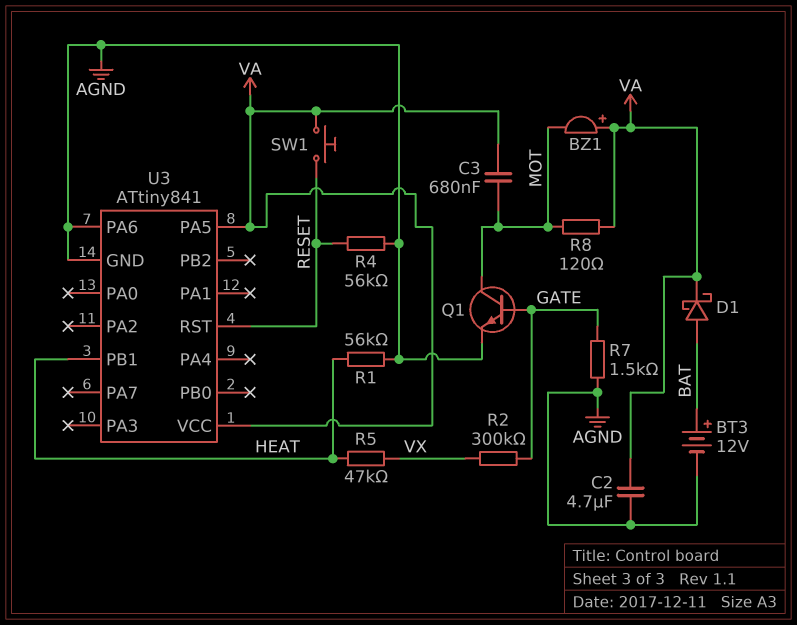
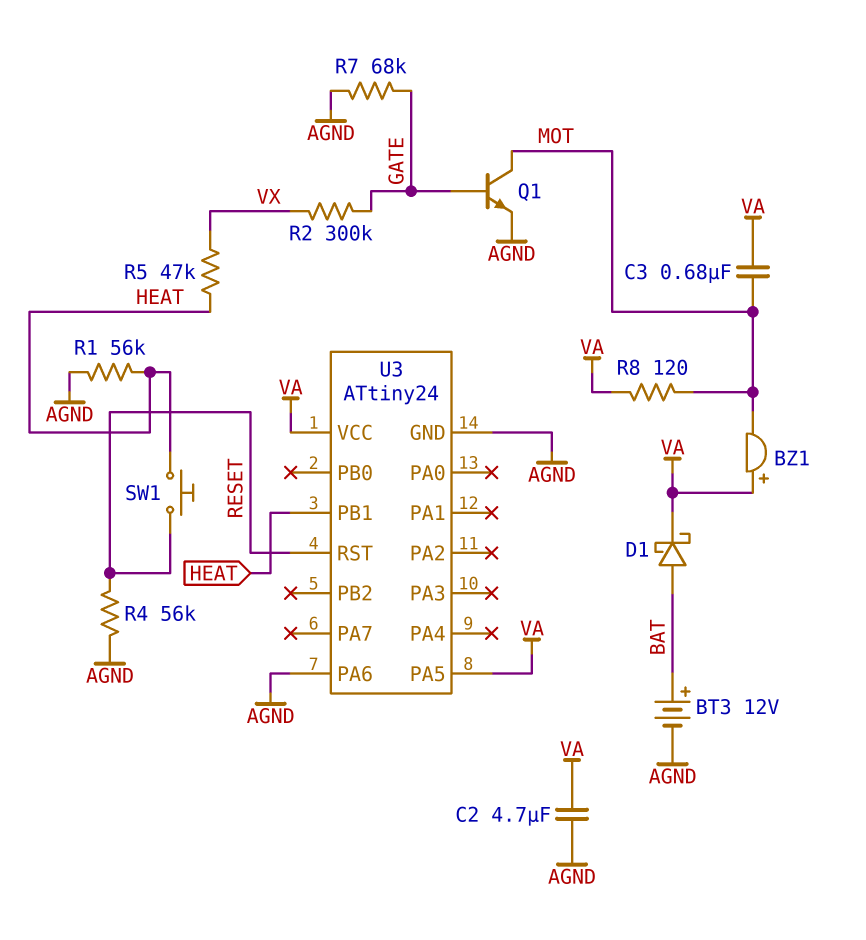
R7: 1.5k (AGND, GATE) -> 68k (AGND, GATE)
SW1: button (RESET, VA) -> button (HEAT, RESET)
U3: ATtiny841 -> ATtiny24

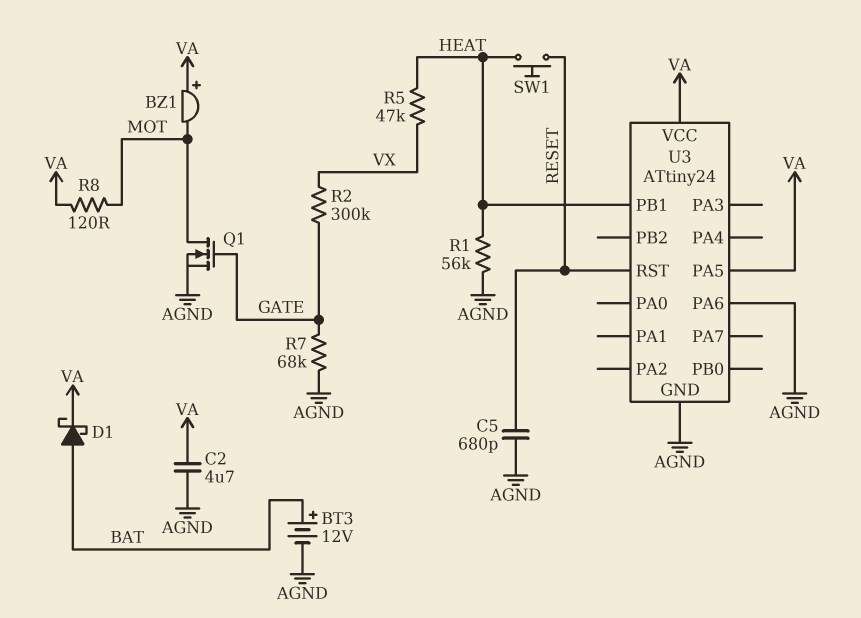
C3: 680nF (MOT, VA) -> none
C5: none -> 680pF (AGND, RESET)
Q1: NPN (B GATE, C MOT, E AGND) -> NMOS (G GATE, D MOT, S AGND)
R4: 56k (AGND, RESET) -> none

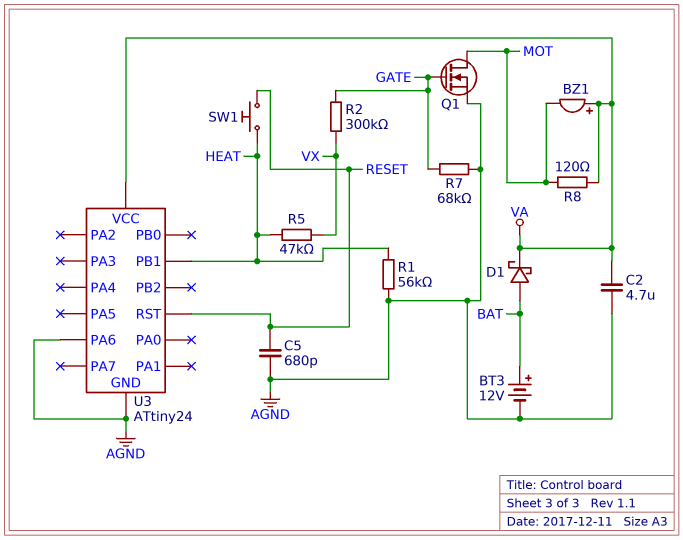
U3 pin PA5: VA -> none

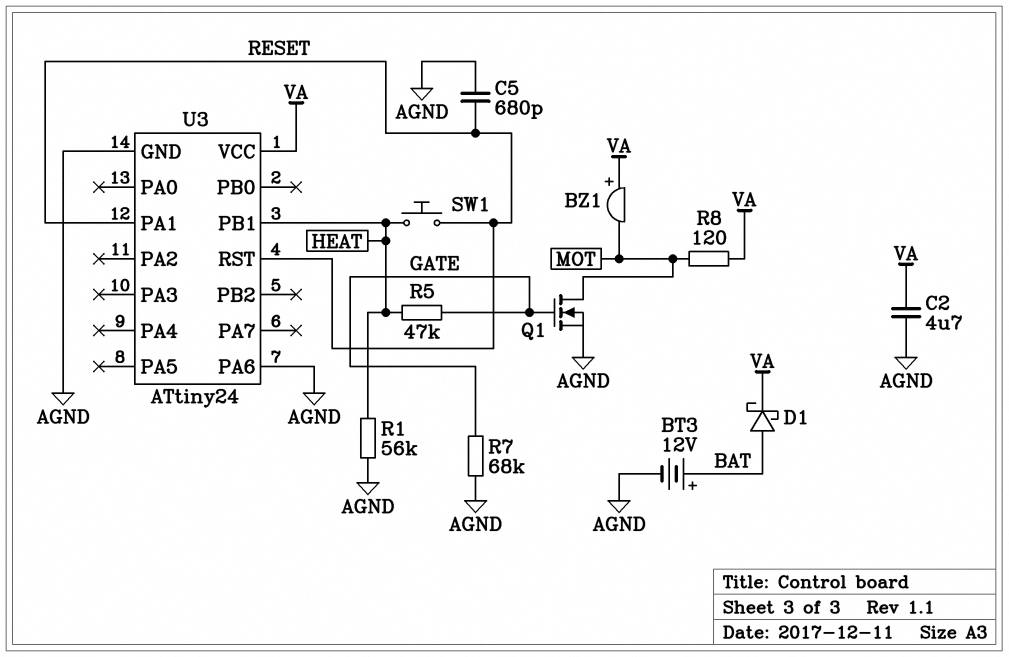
R2: 300k (GATE, VX) -> none
R5: 47k (HEAT, VX) -> 47k (GATE, HEAT)
U3 pin PA1: none -> RESET

